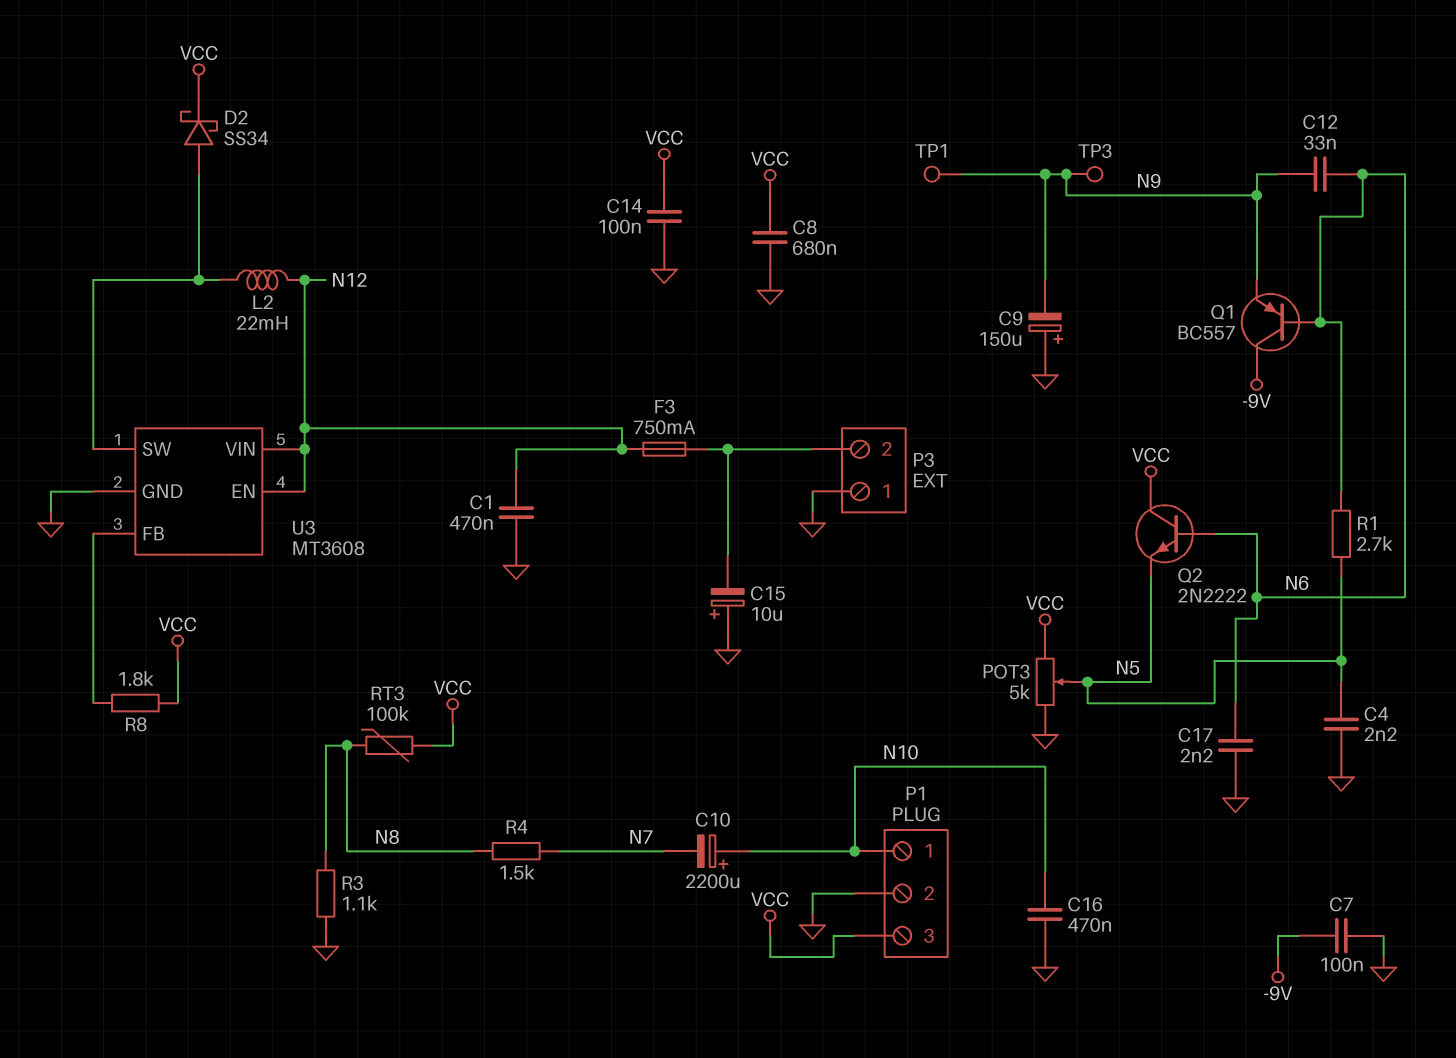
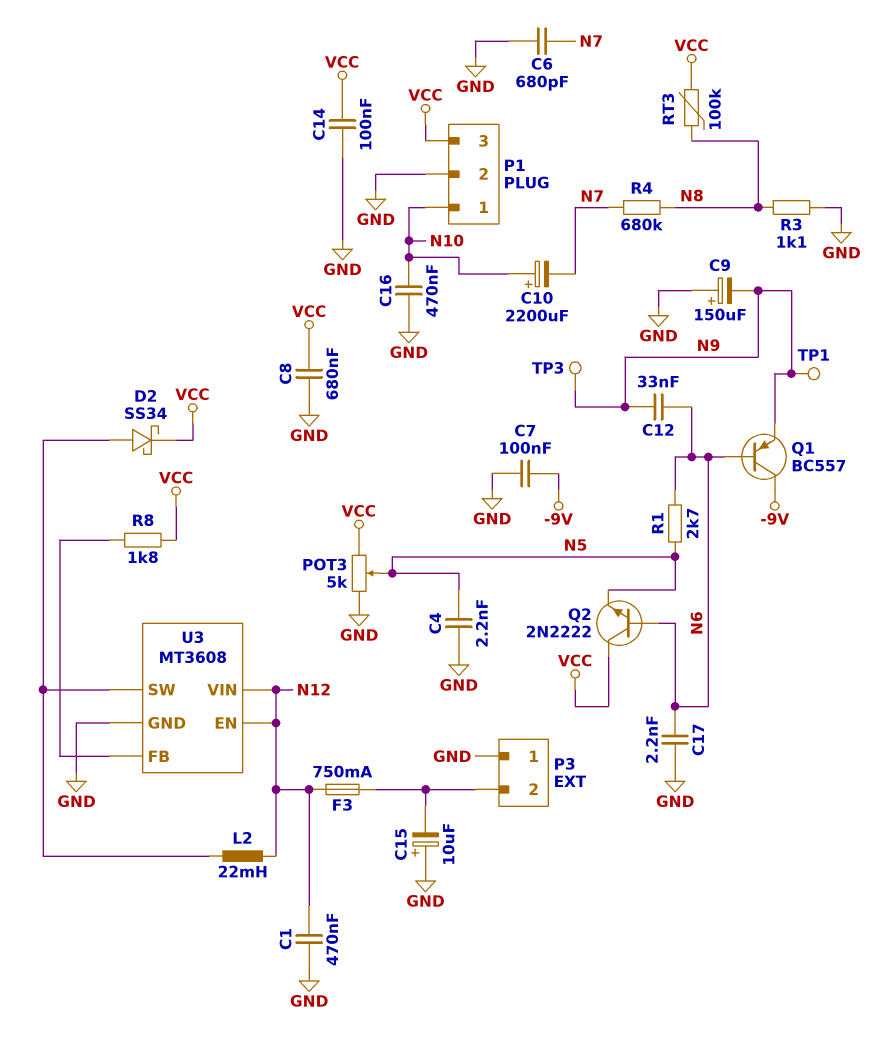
C6: none -> 680pF (GND, N7)
R4: 1.5k (N7, N8) -> 680k (N7, N8)

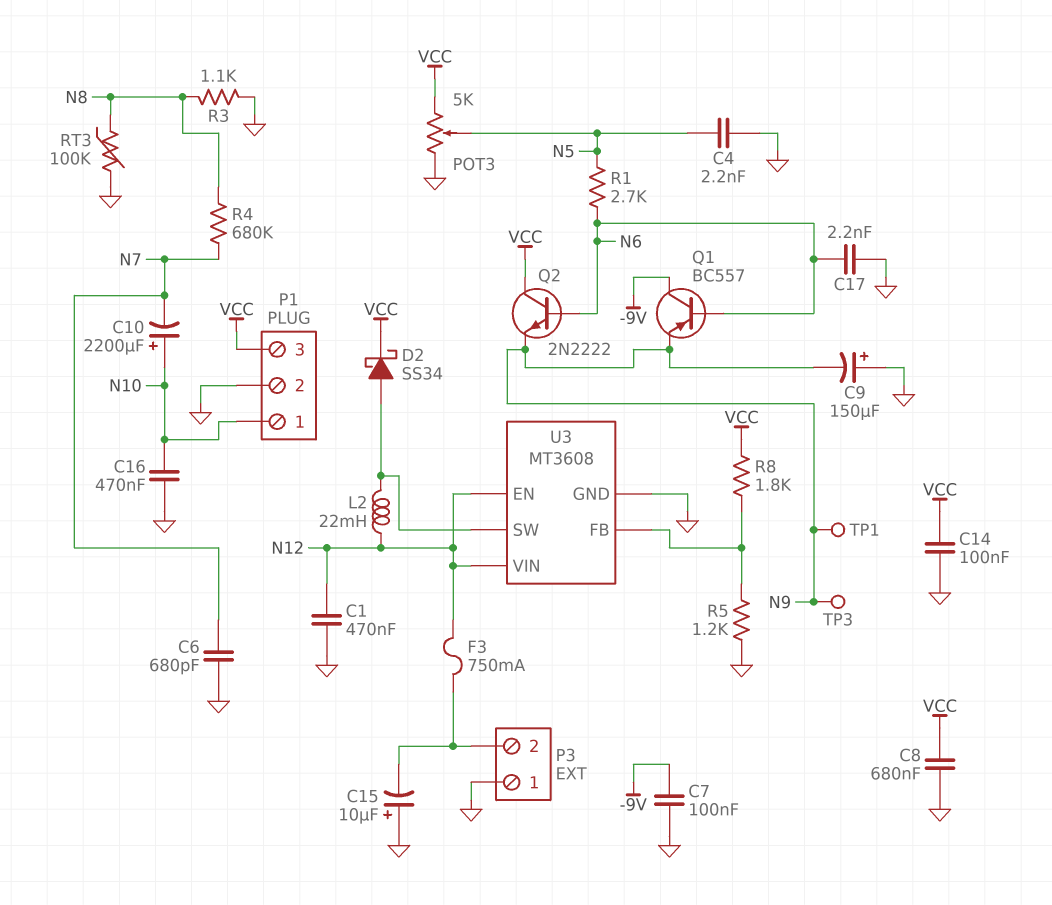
C12: 33nF (N6, N9) -> none
Q2: NPN 2N2222 (B N6, C VCC, E N5) -> NPN 2N2222 (B N6, C VCC, E N9)
R5: none -> 1.2k (GND, U3/FB)
RT3: 100k (N8, VCC) -> 100k (GND, N8)

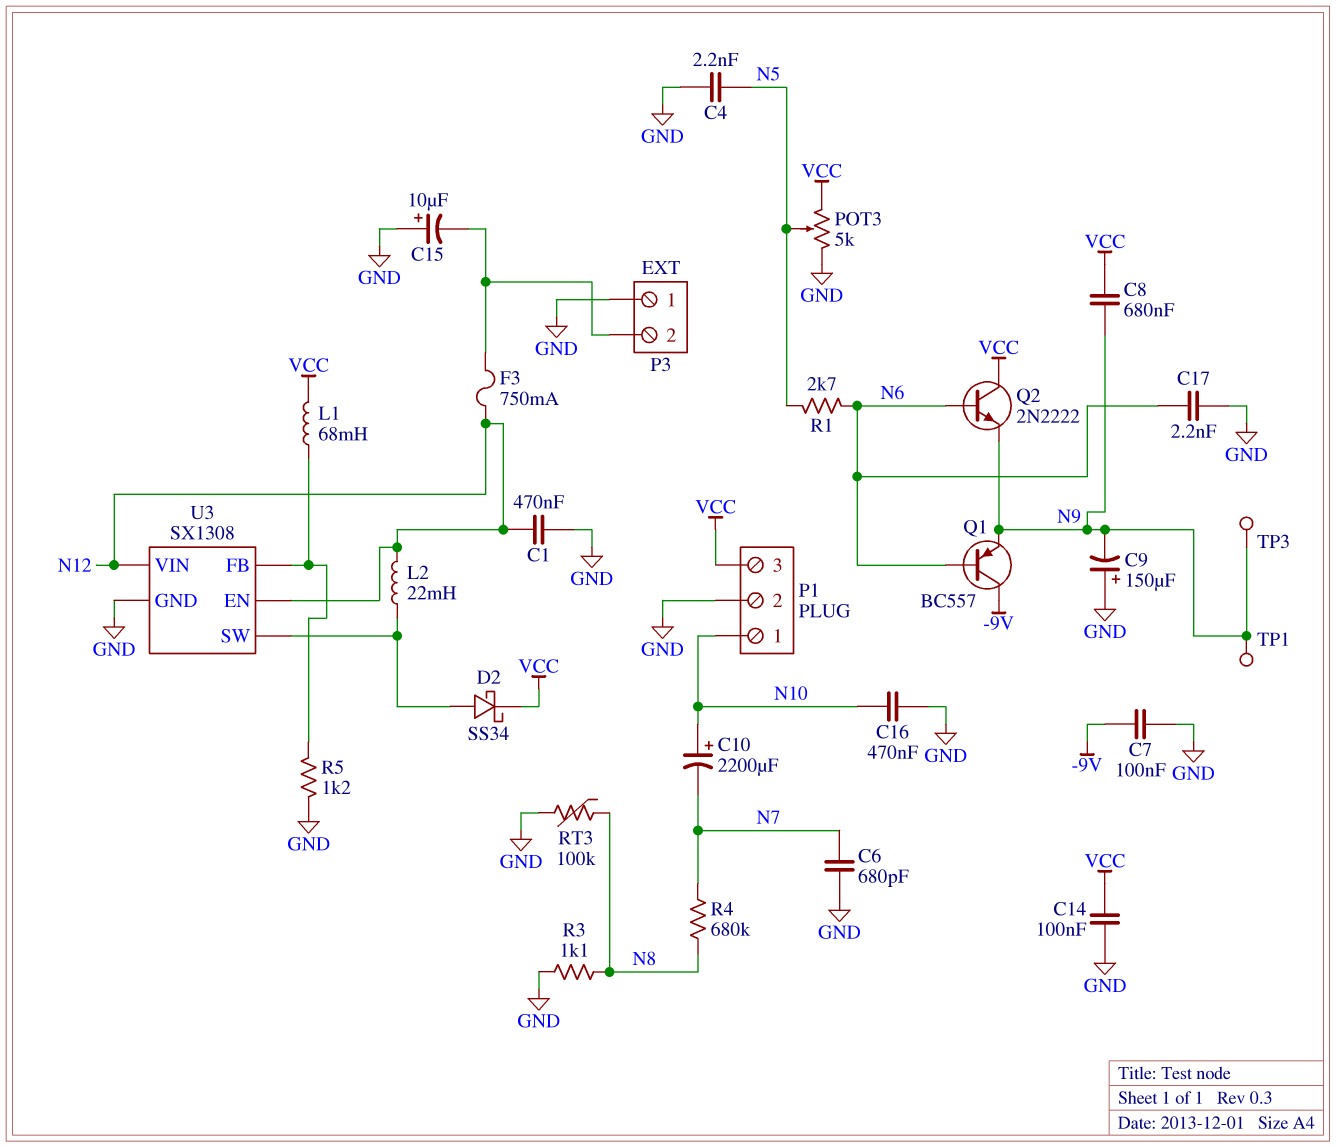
C8: 680nF (GND, VCC) -> 680nF (N9, VCC)
L1: none -> 68mH (U3/FB, VCC)
R8: 1.8k (U3/FB, VCC) -> none
U3: MT3608 -> SX1308

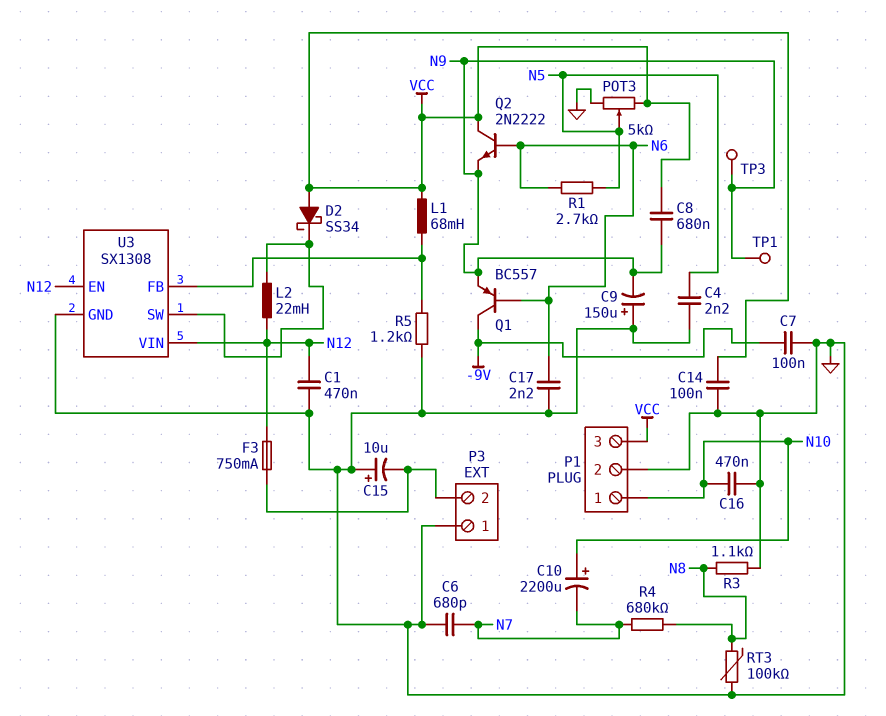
D2: schottky SS34 (A U3/SW, K VCC) -> schottky SS34 (A VCC, K U3/SW)

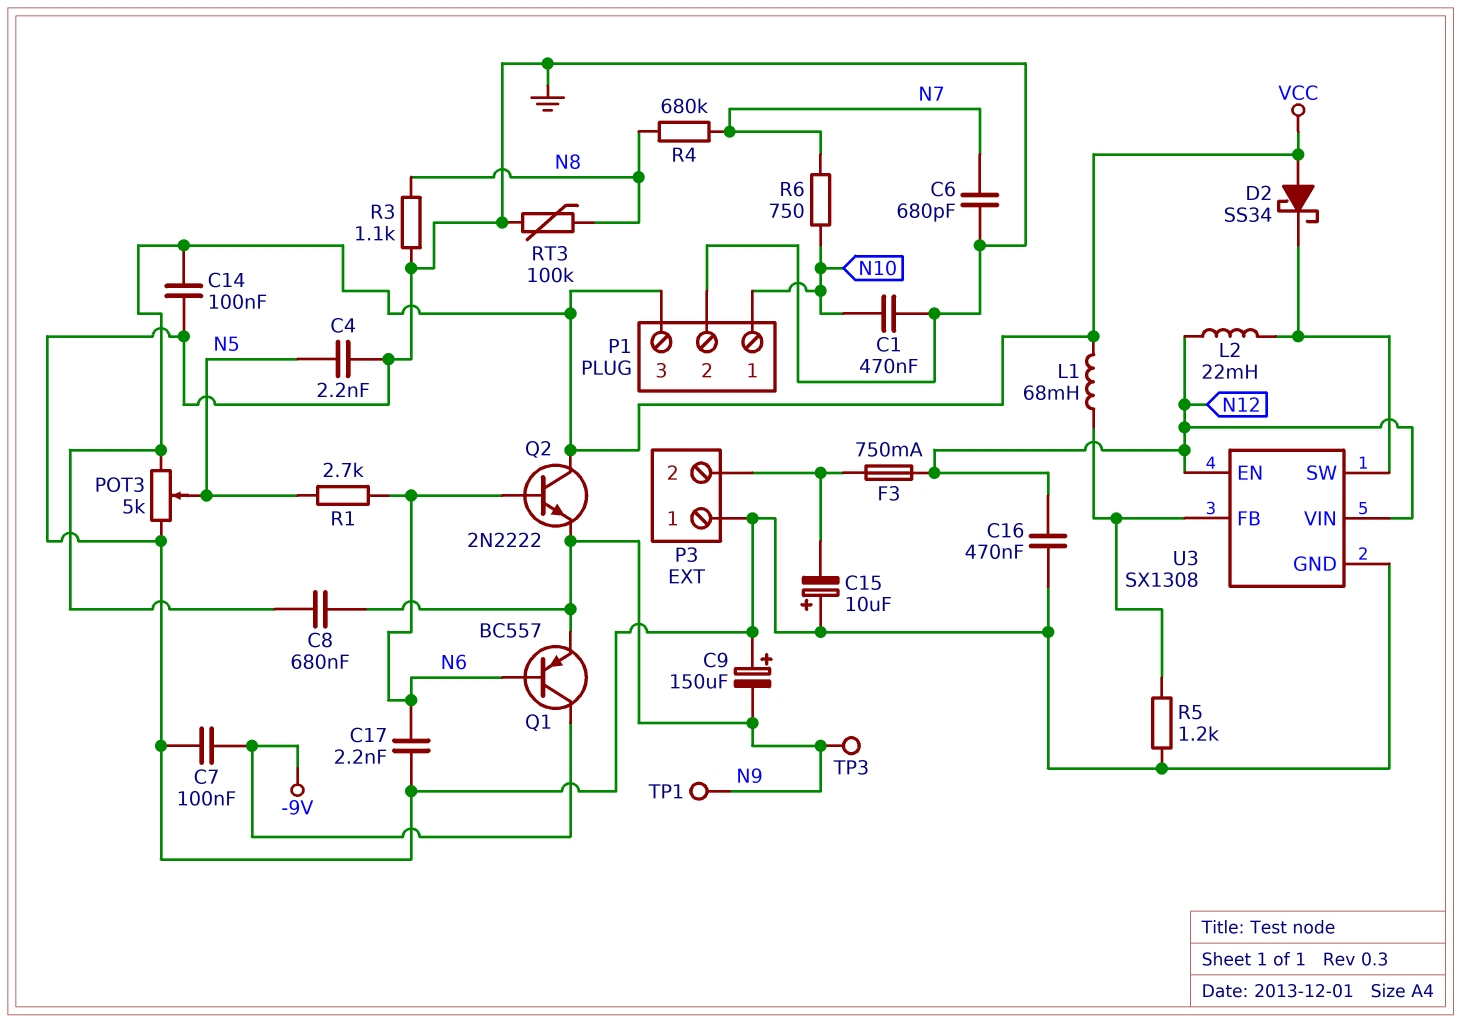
C1: 470nF (GND, N12) -> 470nF (GND, N10)
C10: 2200uF (plus N10, minus N7) -> none
C16: 470nF (GND, N10) -> 470nF (GND, N12)
R6: none -> 750 (N7, N10)

